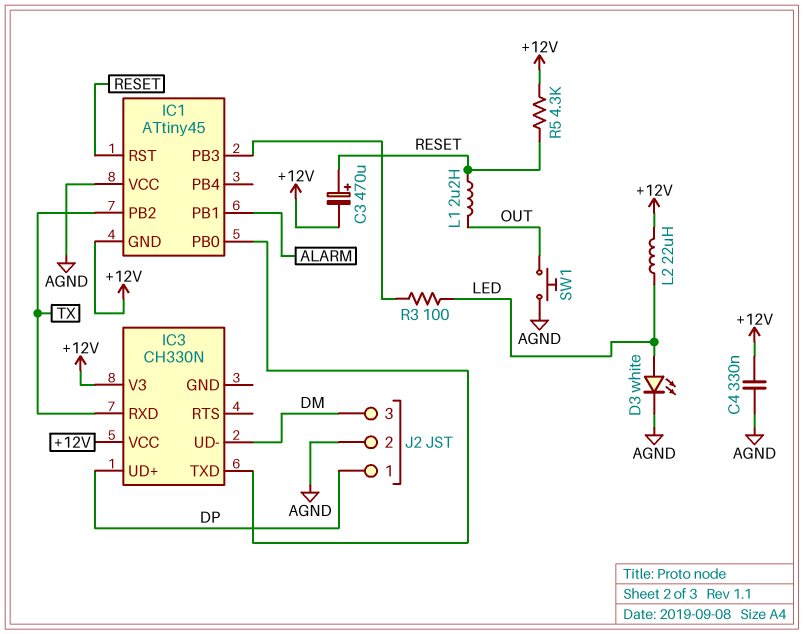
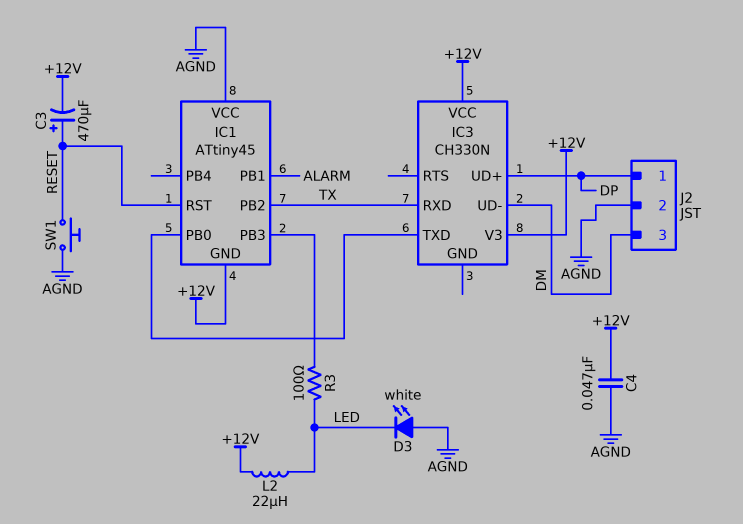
C4: 330nF (+12V, AGND) -> 47nF (+12V, AGND)
D3: LED white (A LED, K AGND) -> LED white (A AGND, K LED)
L1: 2.2uH (OUT, RESET) -> none
R5: 4.3k (+12V, RESET) -> none
SW1: button (AGND, OUT) -> button (AGND, RESET)

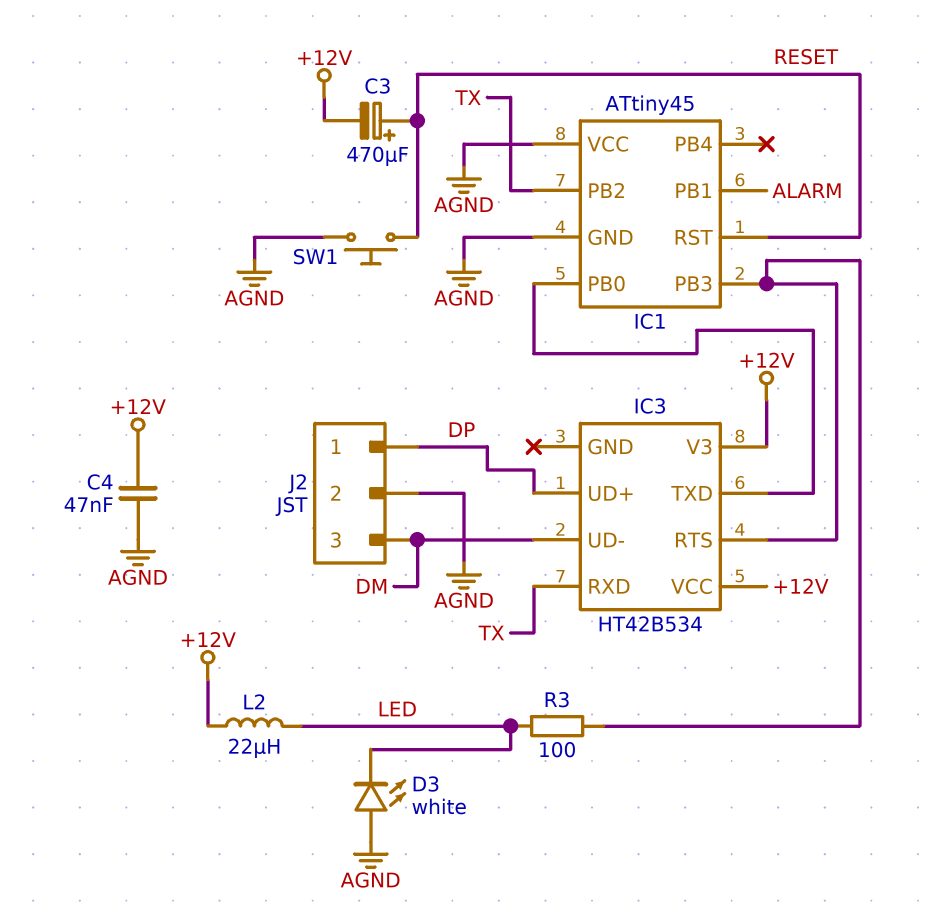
IC1 pin GND: +12V -> AGND
IC3: CH330N -> HT42B534
IC3 pin RTS: none -> IC1/PB3

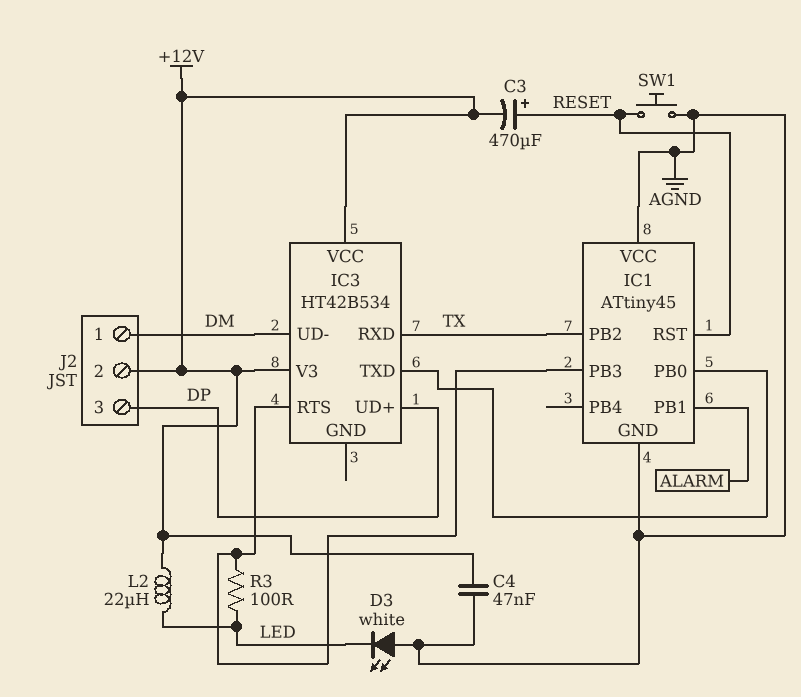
J2 pin 1: DP -> DM
J2 pin 2: AGND -> +12V
J2 pin 3: DM -> DP

